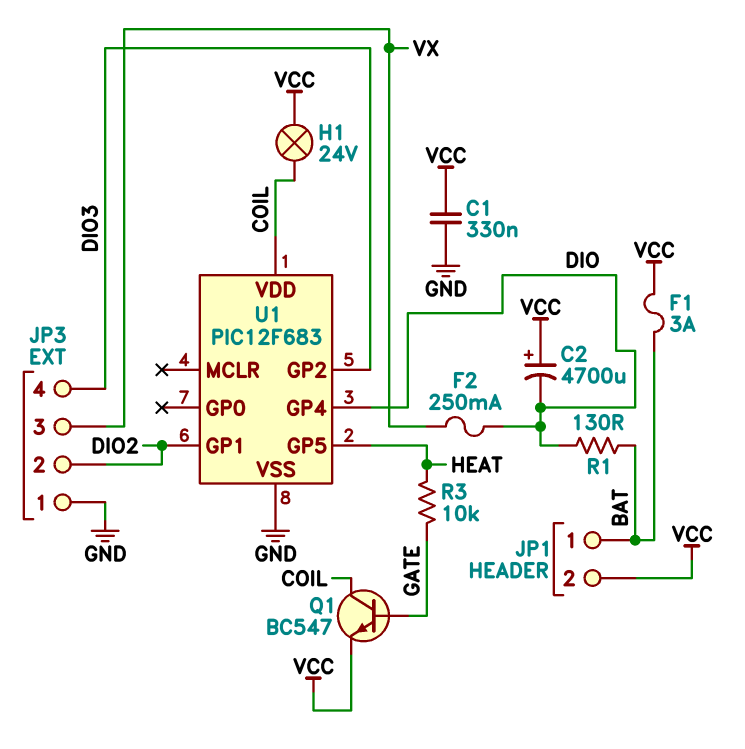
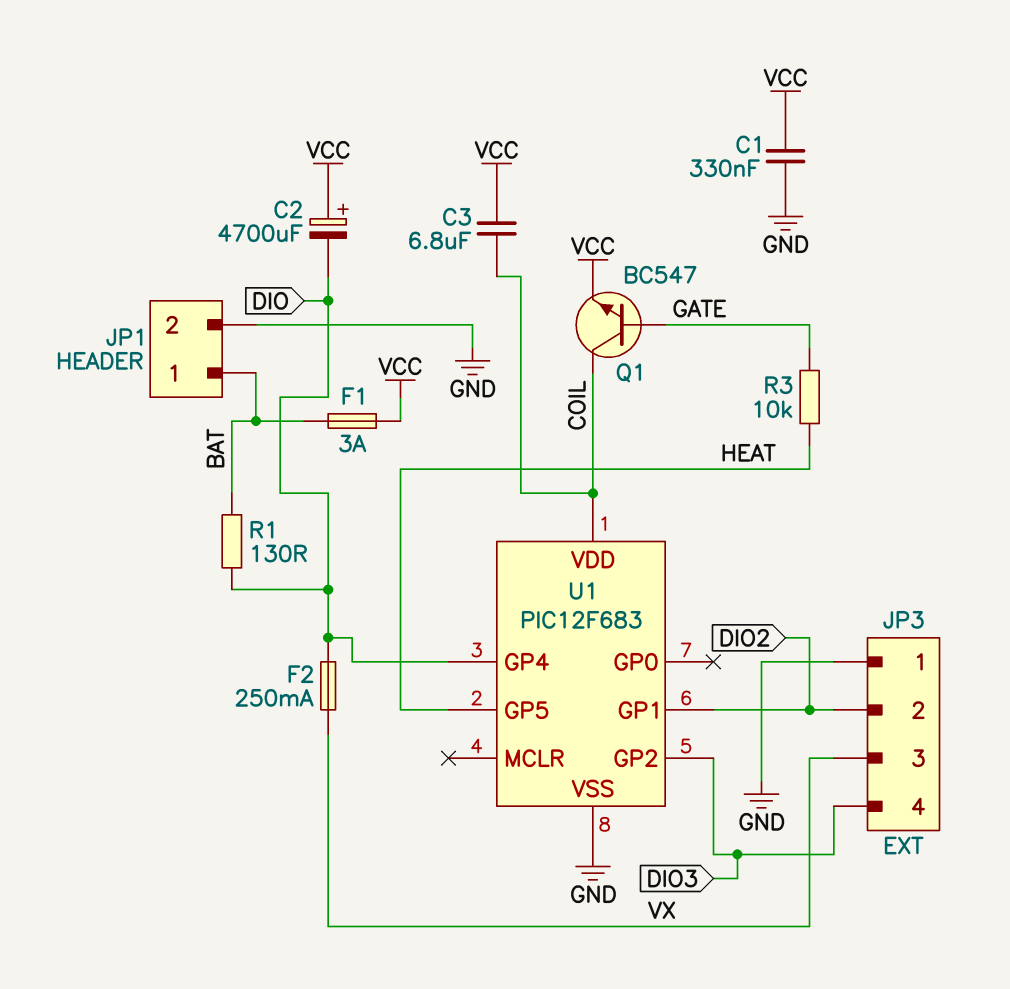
C3: none -> 6.8uF (COIL, VCC)
H1: lamp 24V (COIL, VCC) -> none
JP1 pin 2: VCC -> GND

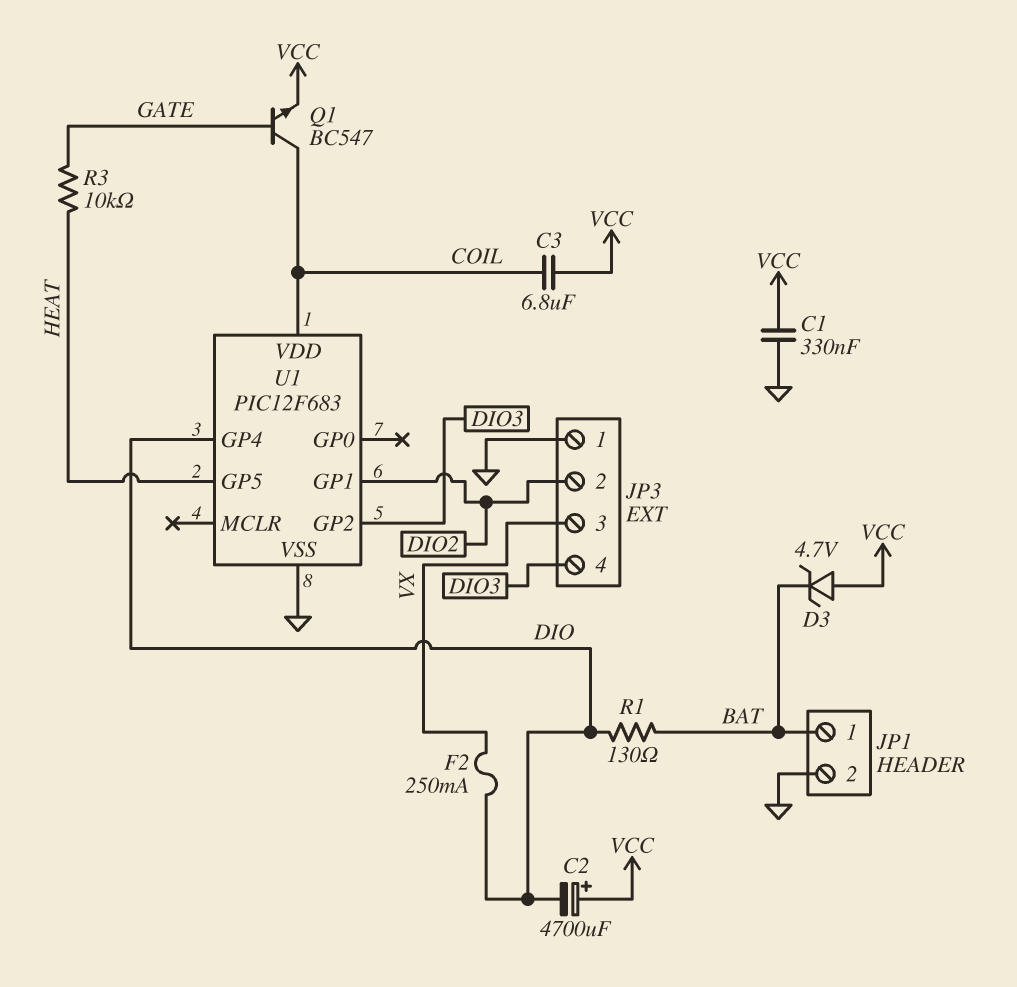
D3: none -> zener 4.7V (A VCC, K BAT)
F1: 3A (BAT, VCC) -> none

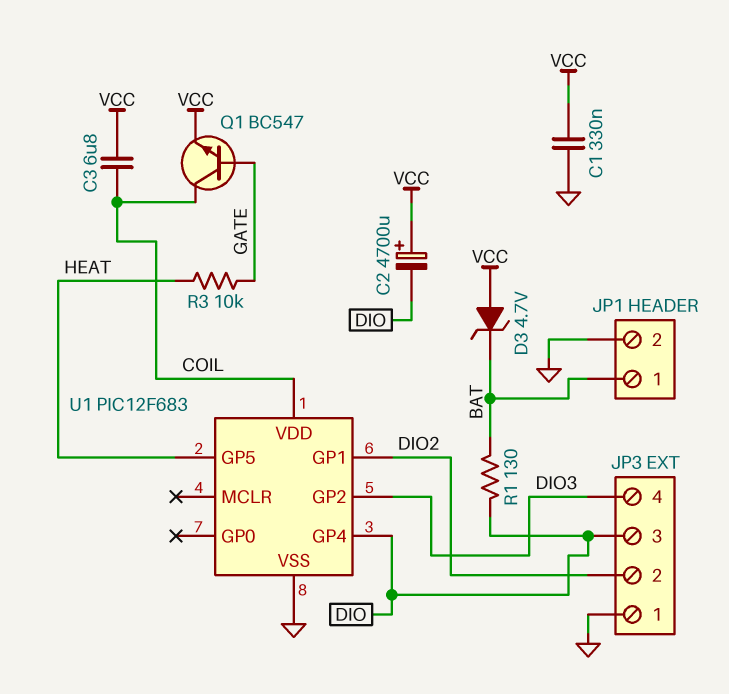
F2: 250mA (DIO, VX) -> none
JP3 pin 3: VX -> DIO

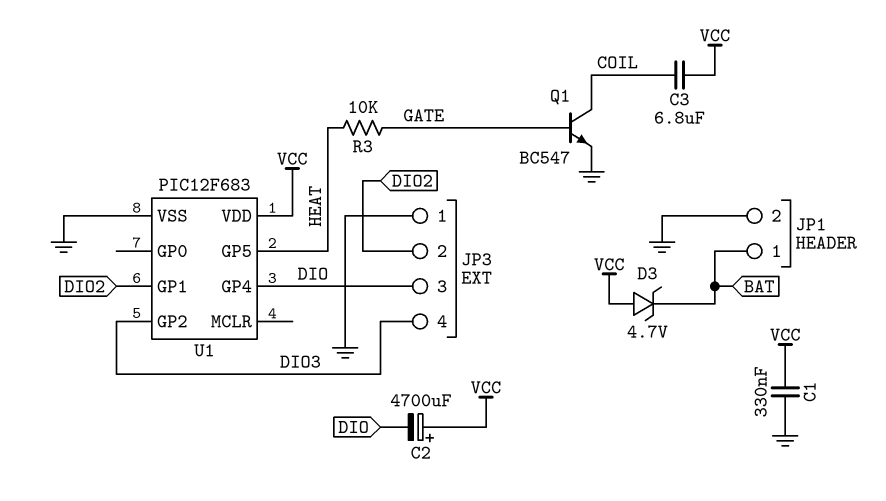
Q1: NPN BC547 (B GATE, C COIL, E VCC) -> NPN BC547 (B GATE, C COIL, E GND)
R1: 130 (BAT, DIO) -> none
U1 pin VDD: COIL -> VCC

